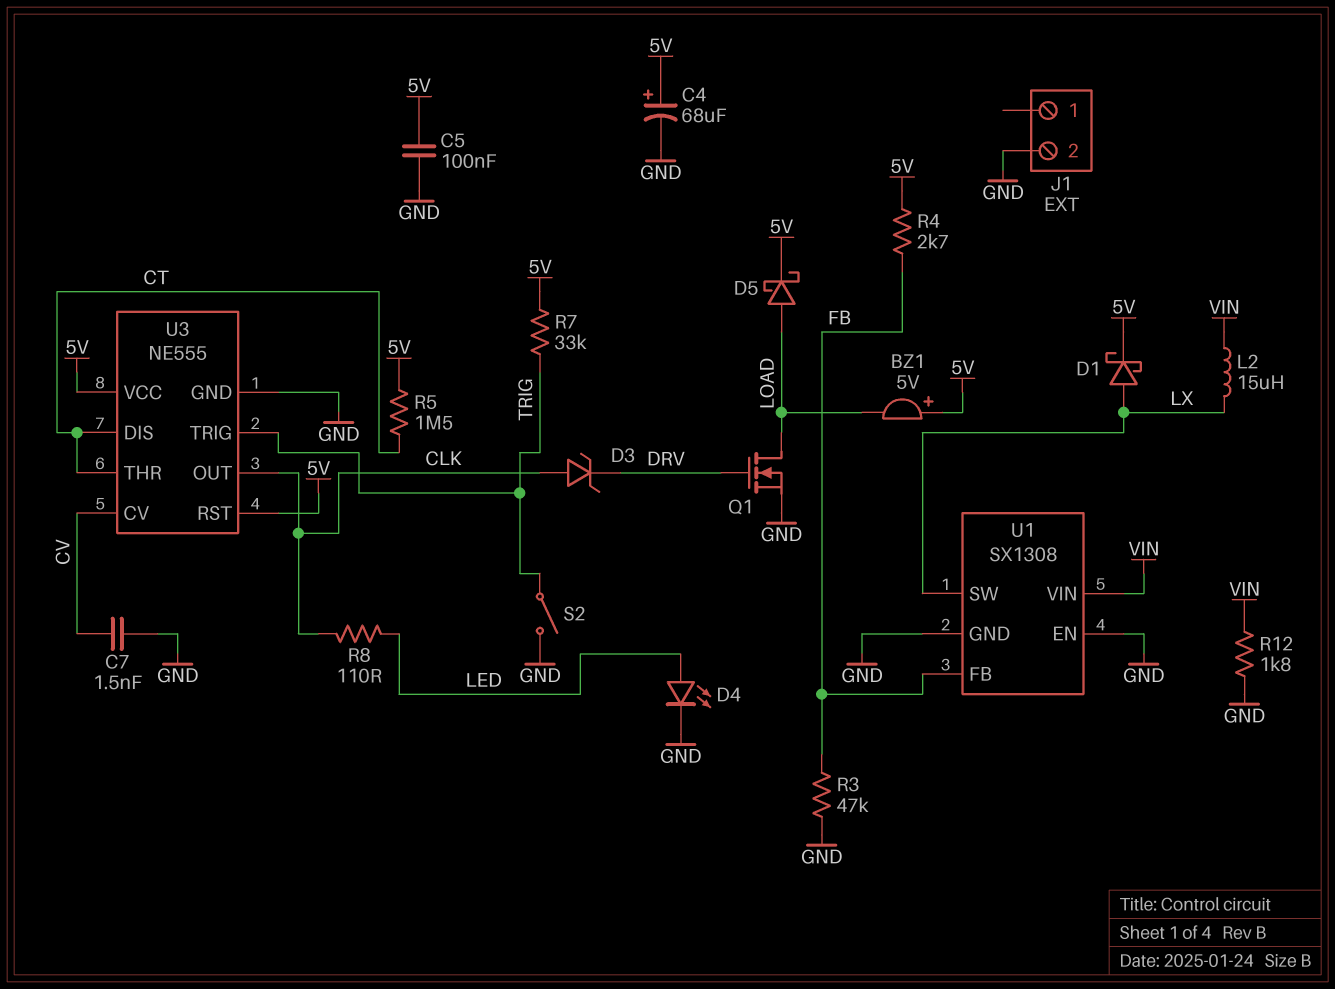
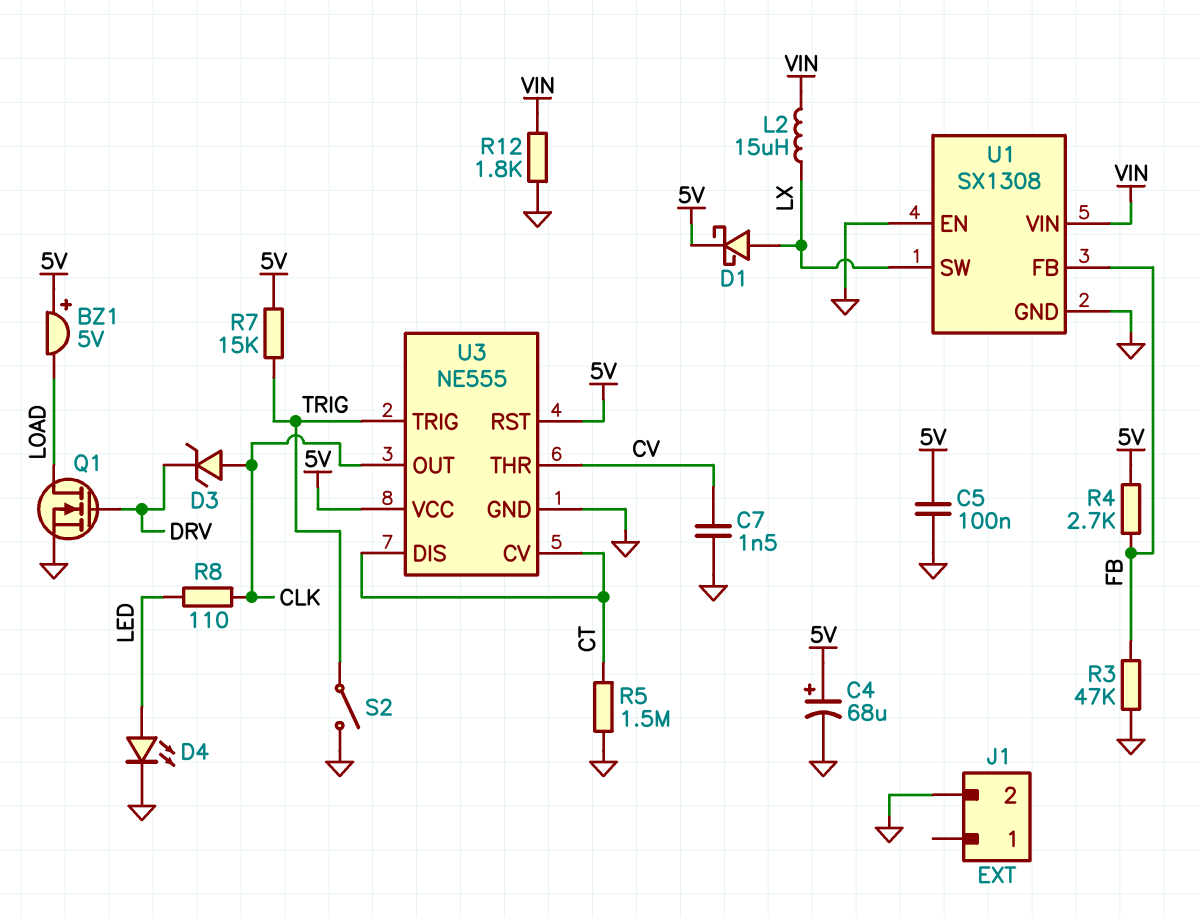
D5: schottky (A LOAD, K 5V) -> none
R5: 1.5M (5V, CT) -> 1.5M (CT, GND)
R7: 33k (5V, TRIG) -> 15k (5V, TRIG)
U3 pin CV: CV -> CT
U3 pin THR: CT -> CV

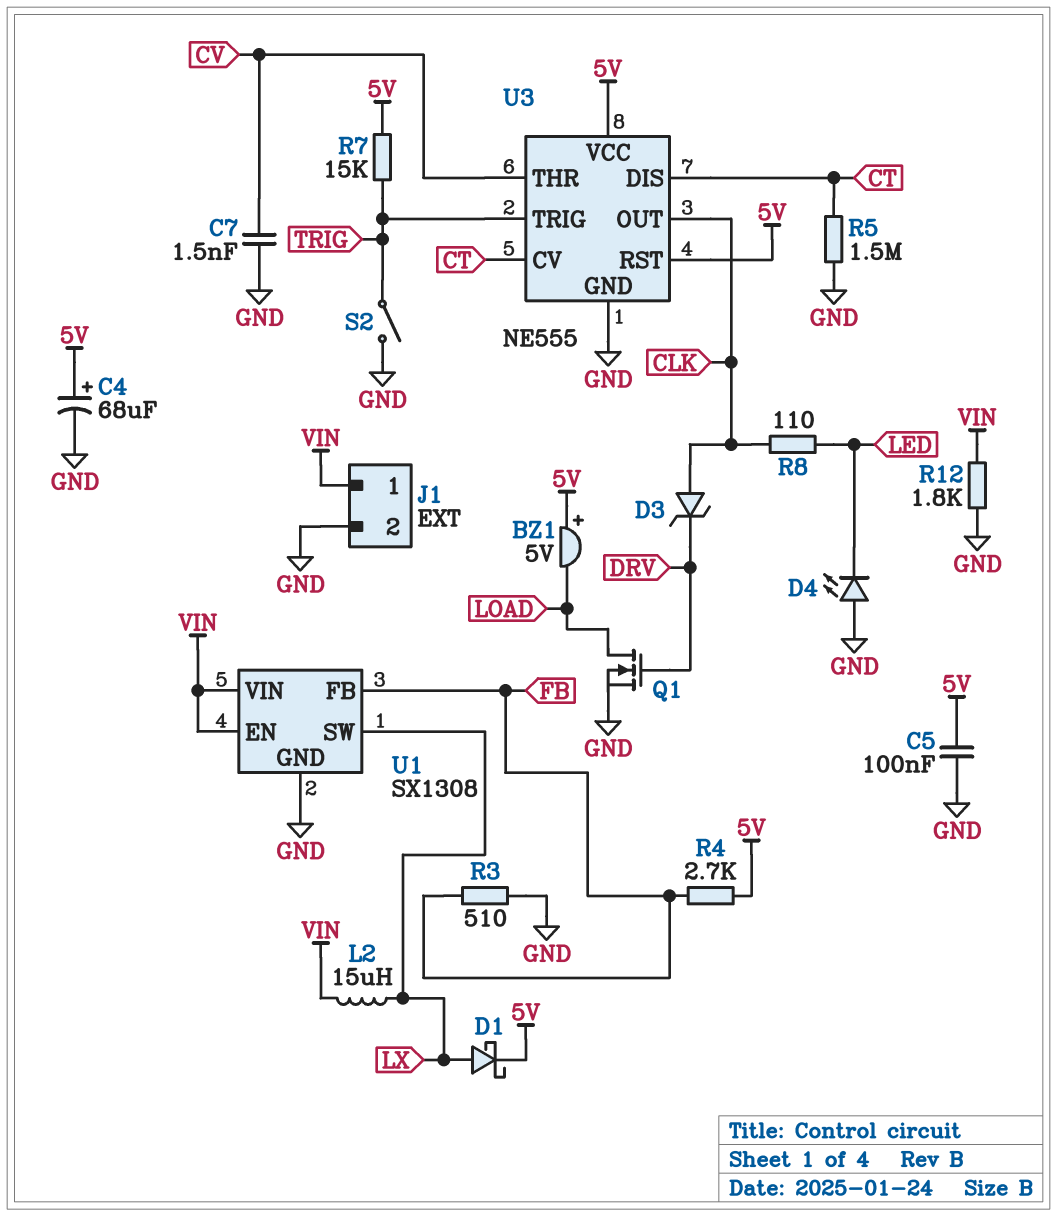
D4: LED (A LED, K GND) -> LED (A GND, K LED)
J1 pin 1: none -> VIN
R3: 47k (FB, GND) -> 510 (FB, GND)
U1 pin EN: GND -> VIN

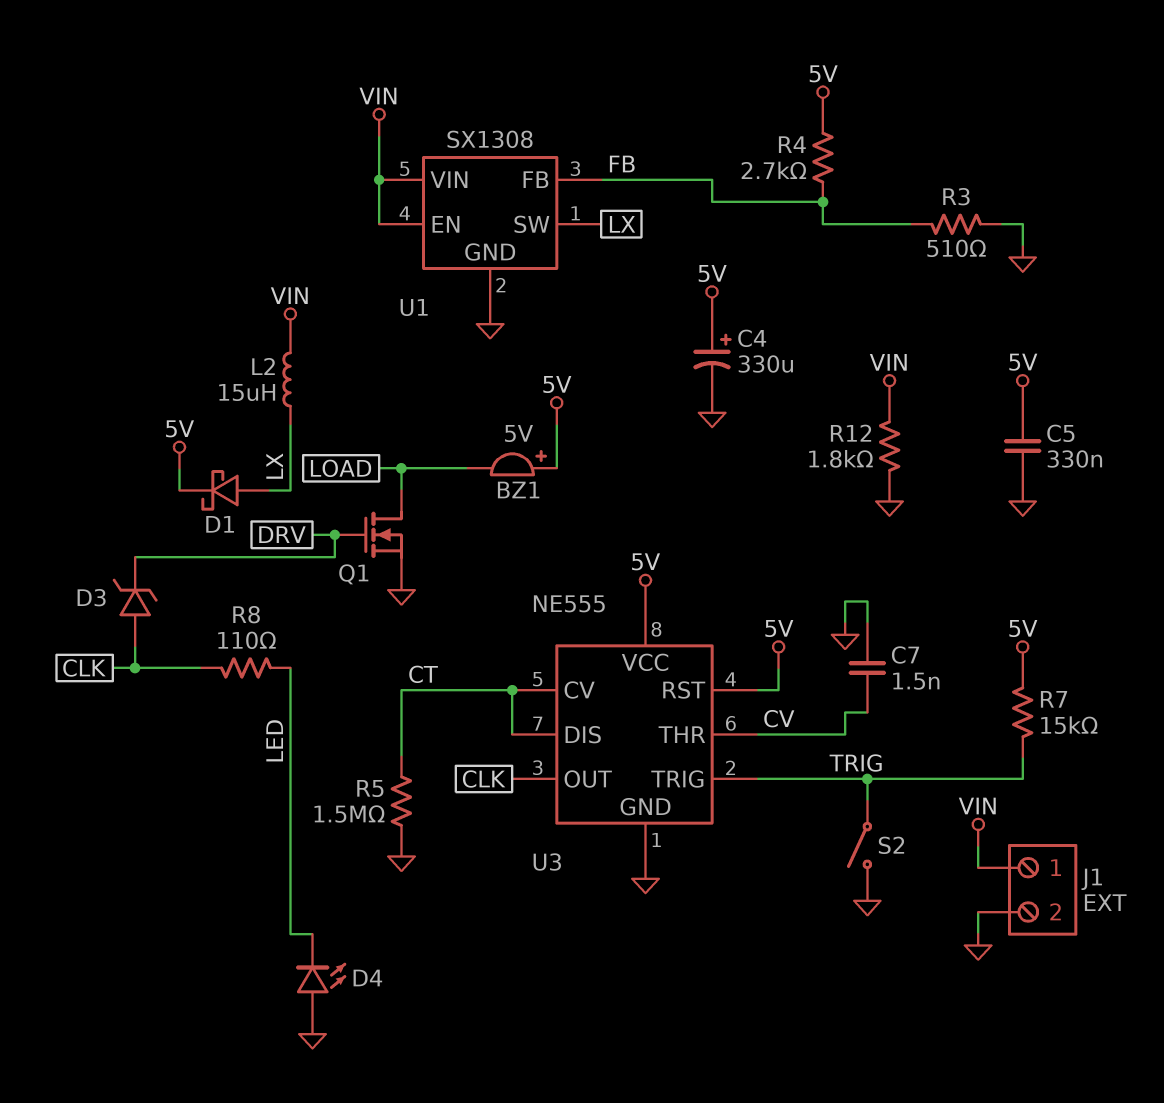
C4: 68uF (plus 5V, minus GND) -> 330uF (plus 5V, minus GND)
C5: 100nF (5V, GND) -> 330nF (5V, GND)

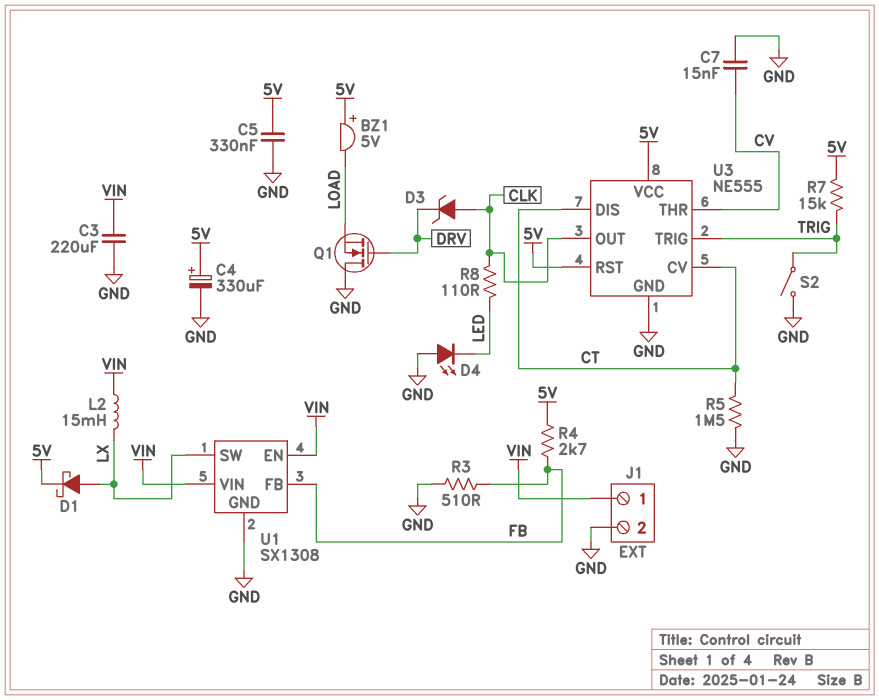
C3: none -> 220uF (GND, VIN)
C7: 1.5nF (CV, GND) -> 15nF (CV, GND)
L2: 15uH (LX, VIN) -> 15mH (LX, VIN)
Q1: NMOS (G DRV, D LOAD, S GND) -> NMOS (G DRV, D GND, S LOAD)
R12: 1.8k (GND, VIN) -> none

